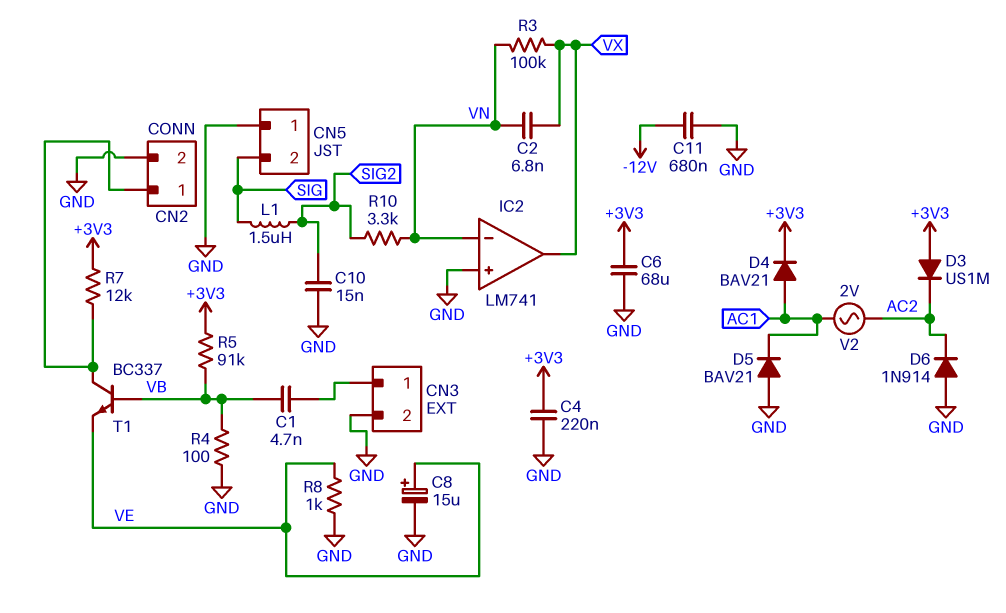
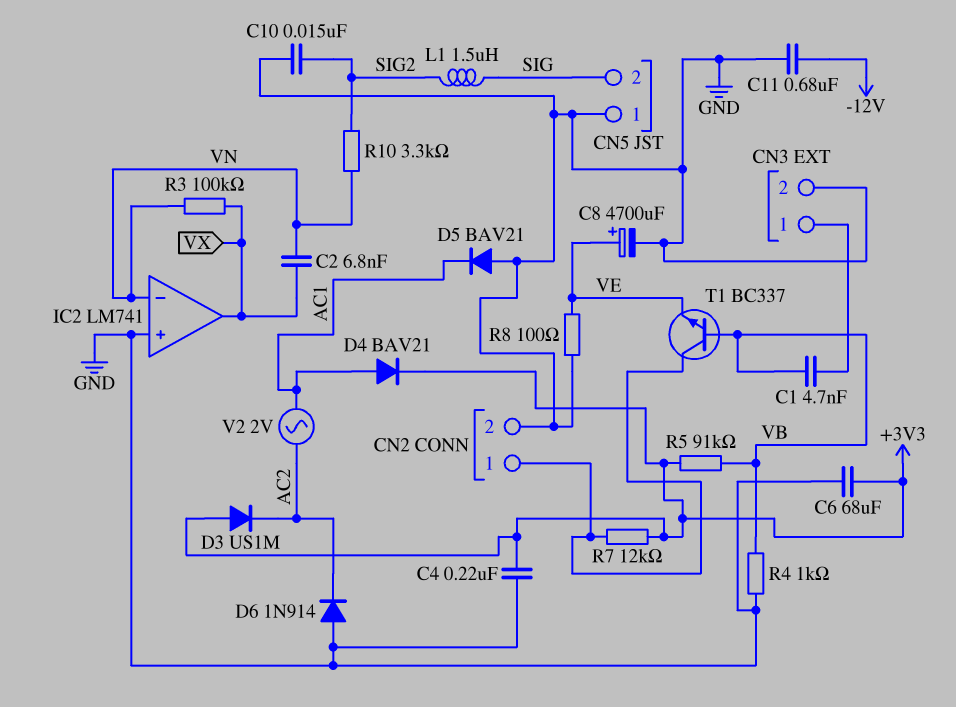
C8: 15uF (plus VE, minus GND) -> 4700uF (plus VE, minus GND)
R4: 100 (GND, VB) -> 1k (GND, VB)
R8: 1k (GND, VE) -> 100 (GND, VE)

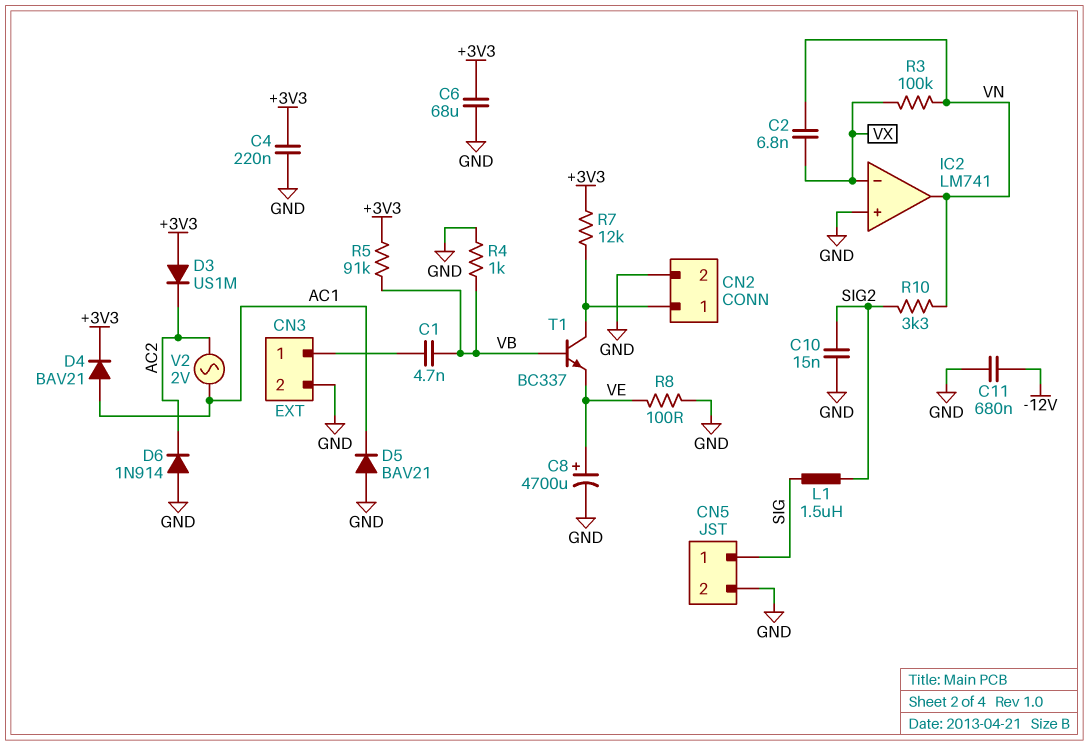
CN5 pin 1: GND -> SIG
CN5 pin 2: SIG -> GND
IC2 pin in-: VN -> VX
IC2 pin out: VX -> VN

